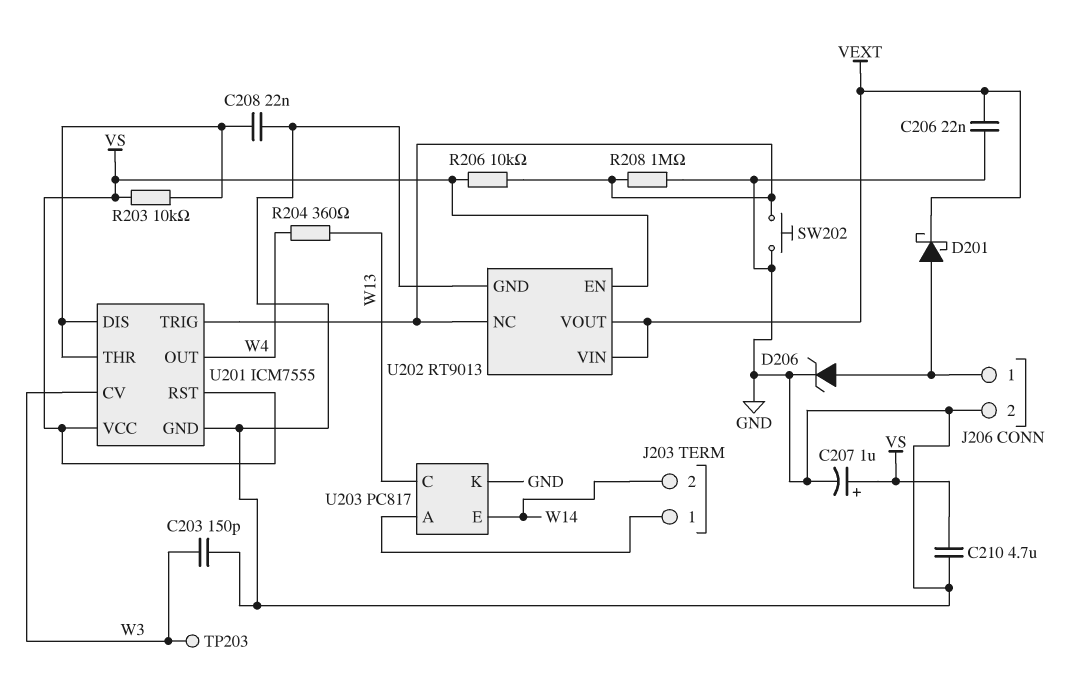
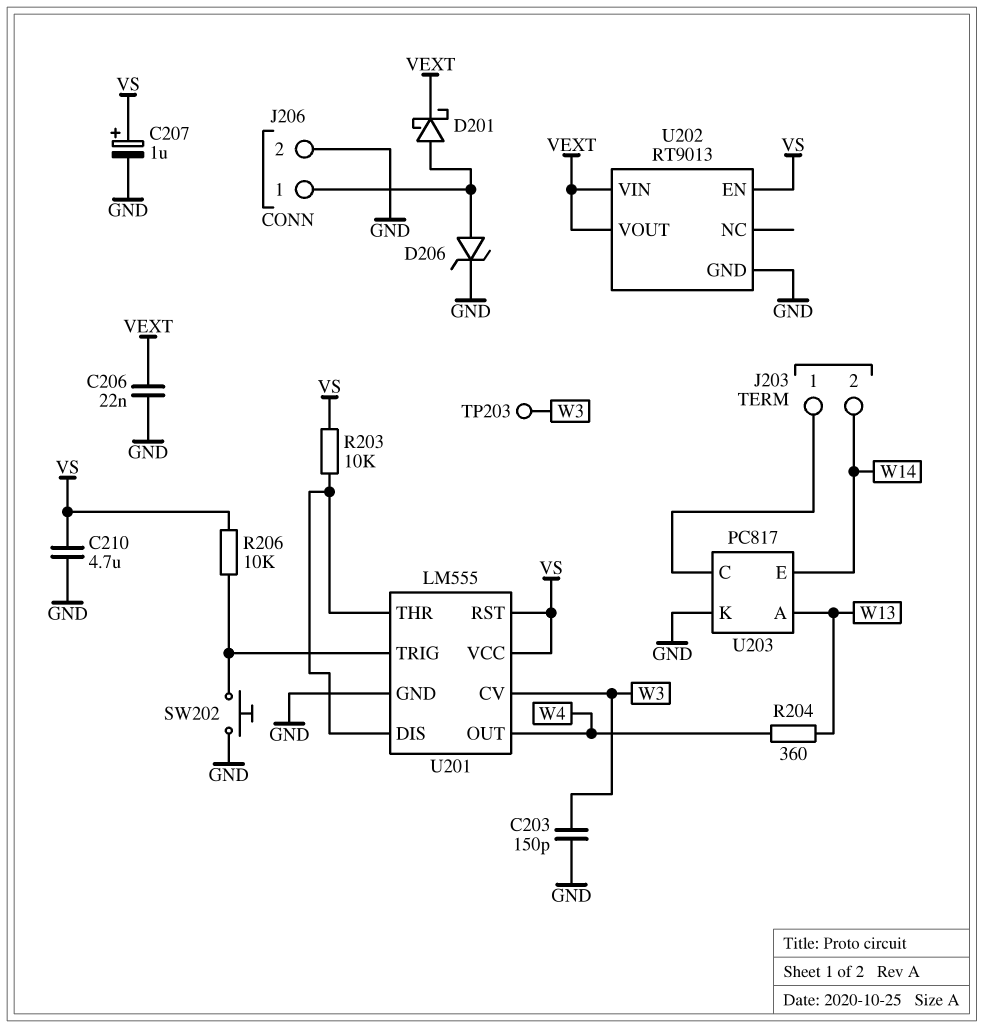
C208: 22nF (GND, U201/DIS) -> none
R208: 1M (GND, U201/TRIG) -> none
U201: ICM7555 -> LM555
U202 pin NC: U201/TRIG -> none
U203 pin A: J203/1 -> W13
U203 pin C: W13 -> J203/1

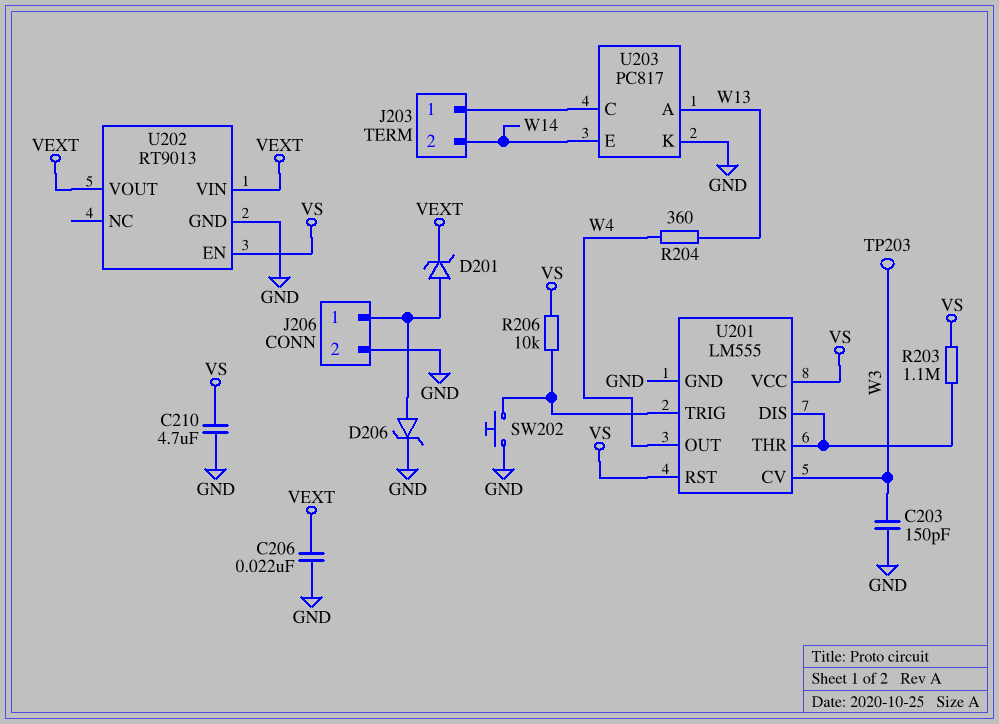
C207: 1uF (plus VS, minus GND) -> none
D201: schottky (A J206/1, K VEXT) -> zener (A J206/1, K VEXT)
R203: 10k (U201/DIS, VS) -> 1.1M (U201/DIS, VS)

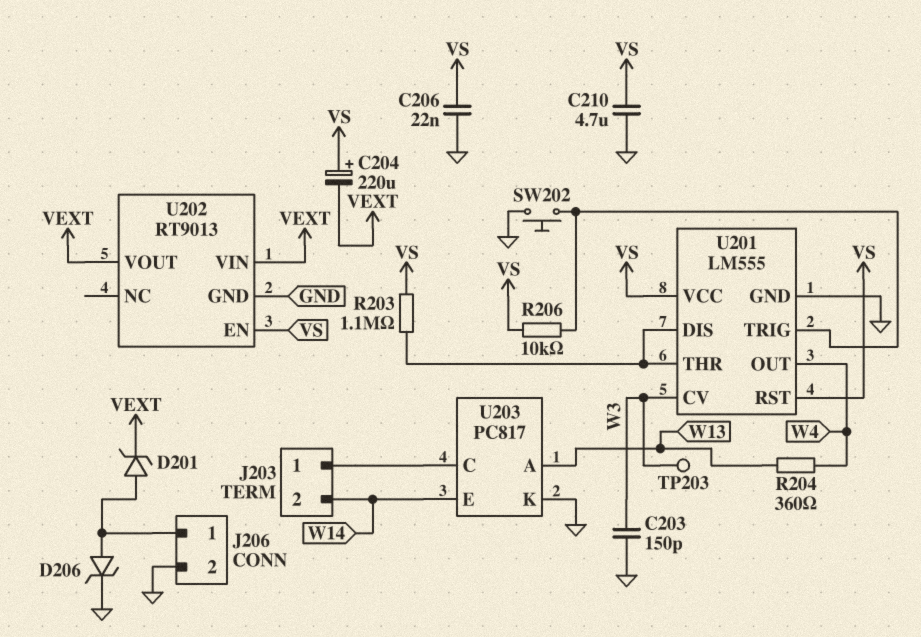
C204: none -> 220uF (plus VS, minus VEXT)
C206: 22nF (GND, VEXT) -> 22nF (GND, VS)

